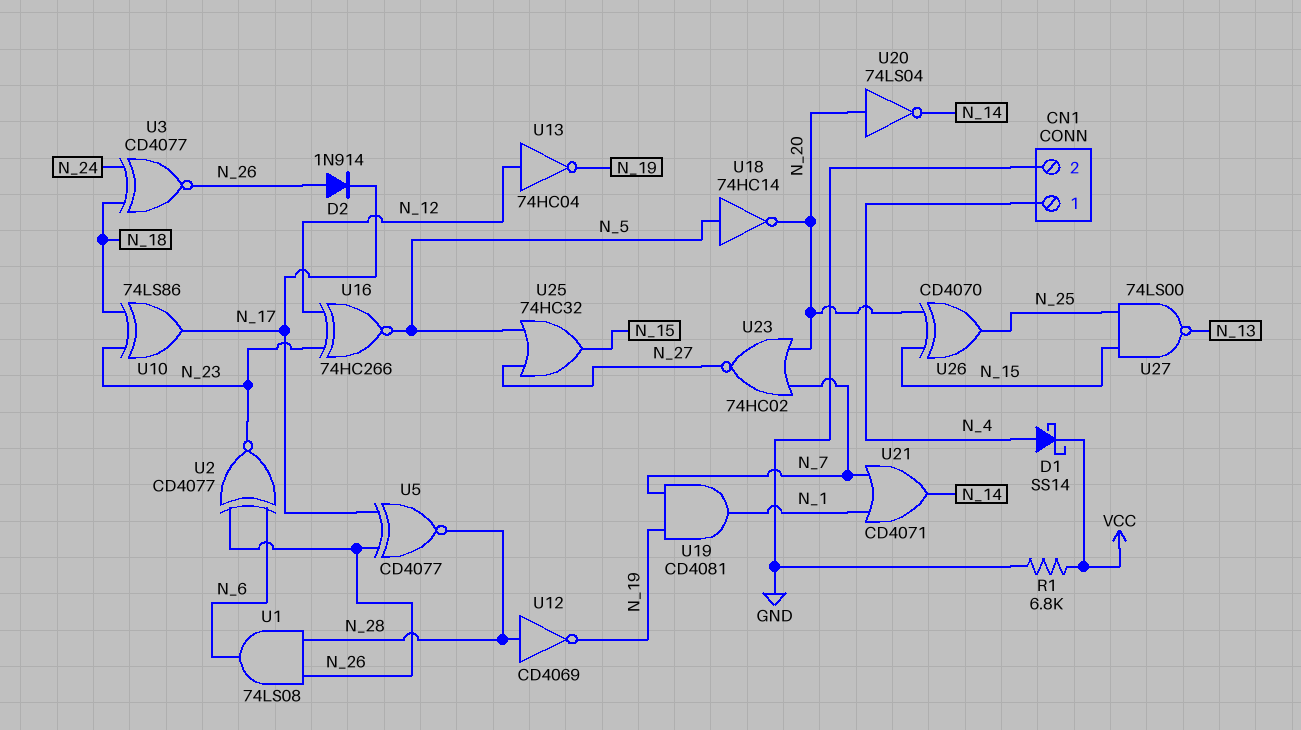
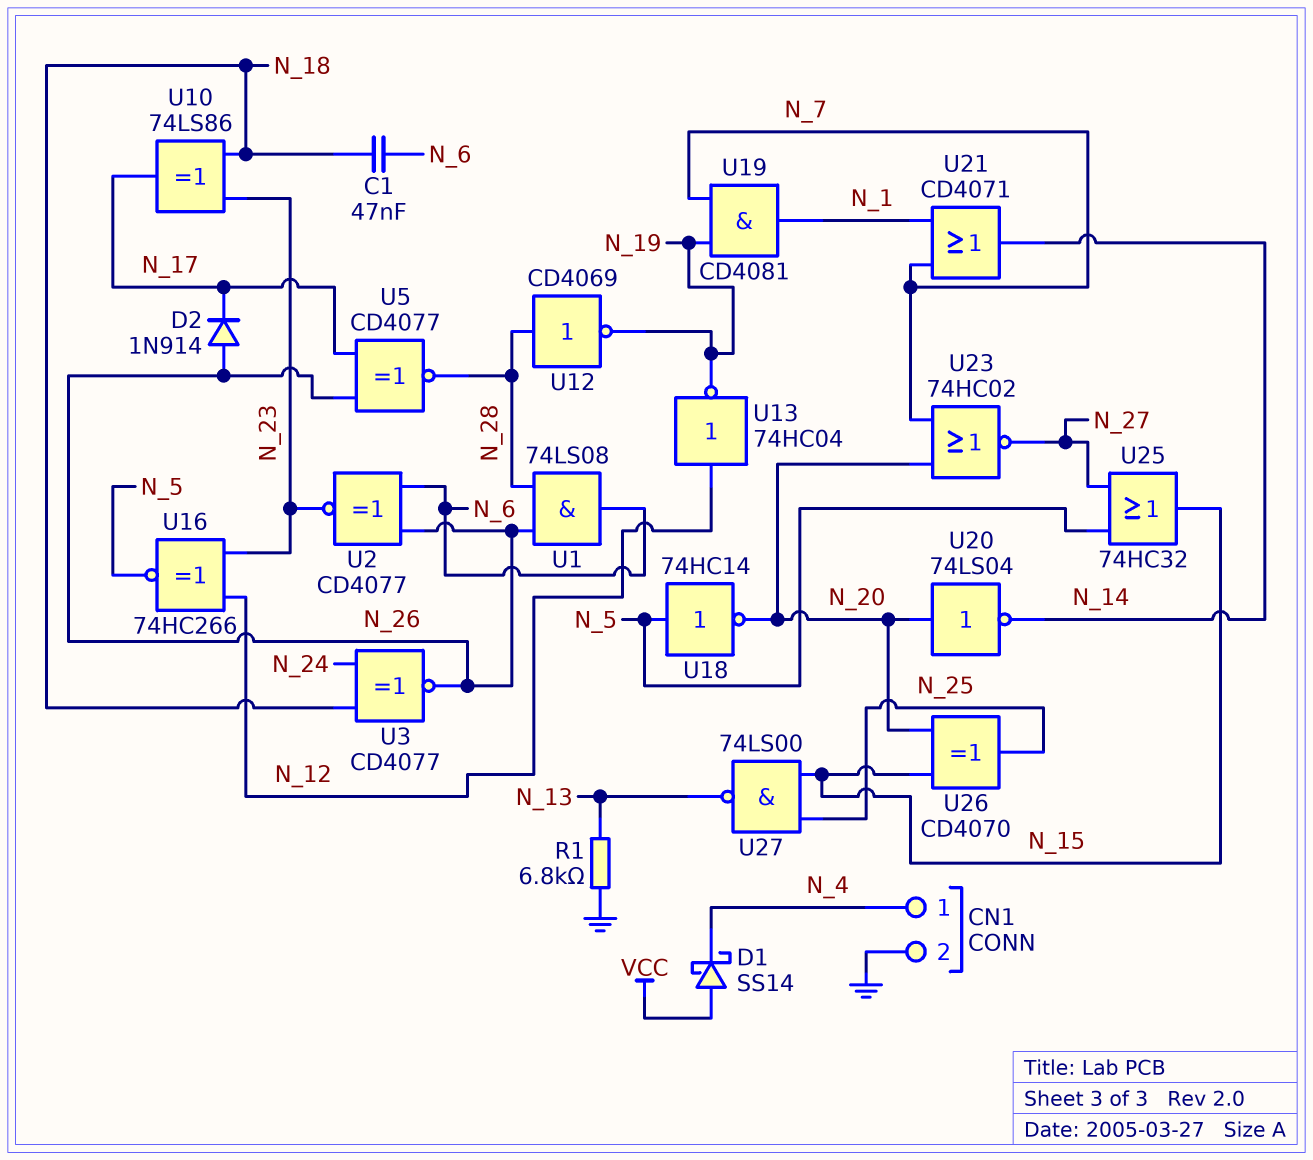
C1: none -> 47nF (N_6, N_18)
D1: schottky SS14 (A N_4, K VCC) -> schottky SS14 (A VCC, K N_4)
R1: 6.8k (GND, VCC) -> 6.8k (GND, N_13)

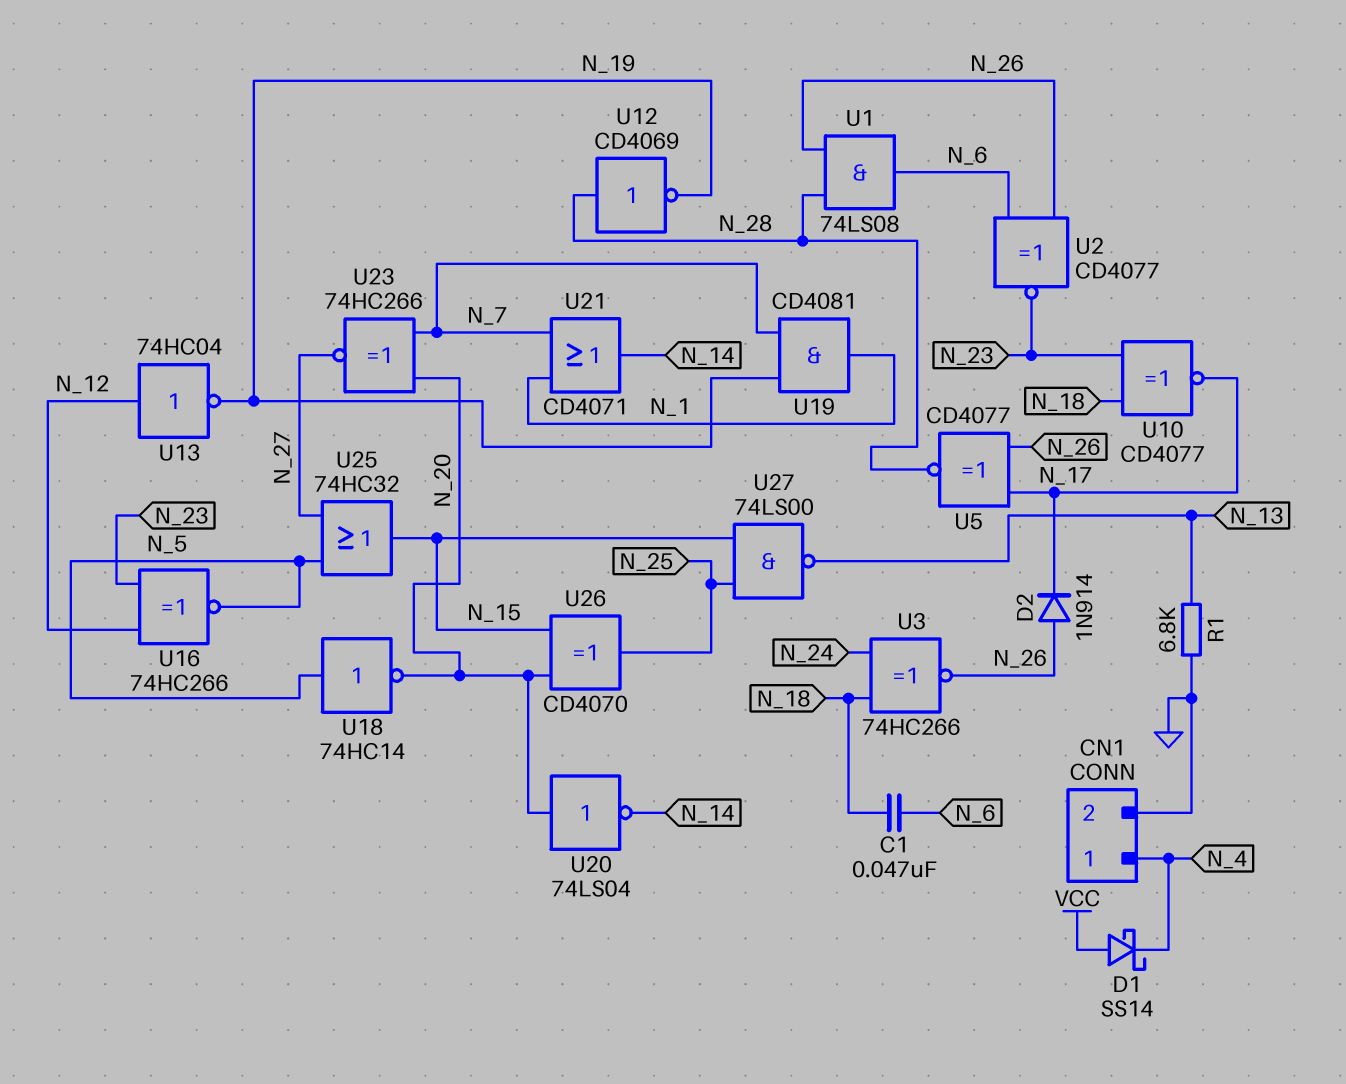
U3: XNOR CD4077 (in N_18, in N_24, out N_26) -> XNOR 74HC266 (in N_18, in N_24, out N_26)
U10: XOR 74LS86 (in N_18, in N_23, out N_17) -> XNOR CD4077 (in N_18, in N_23, out N_17)
U23: NOR 74HC02 (in N_7, in N_20, out N_27) -> XNOR 74HC266 (in N_7, in N_20, out N_27)

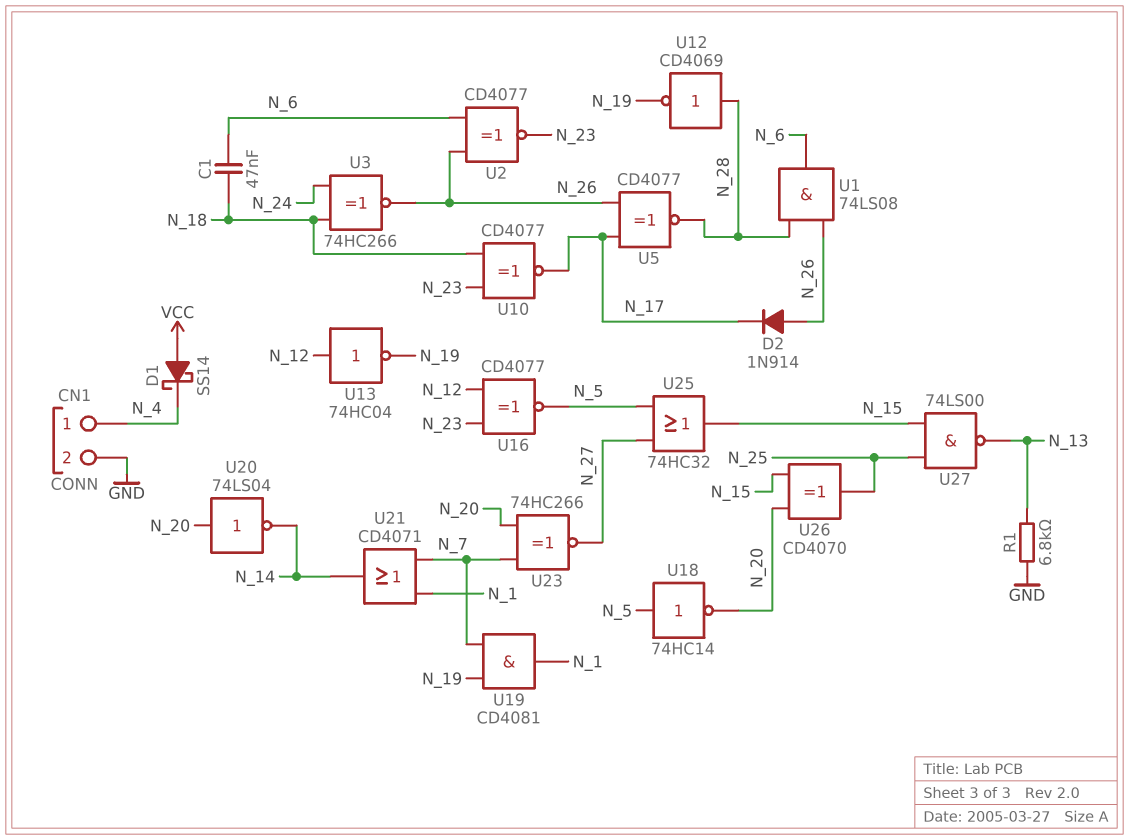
U16: XNOR 74HC266 (in N_12, in N_23, out N_5) -> XNOR CD4077 (in N_12, in N_23, out N_5)

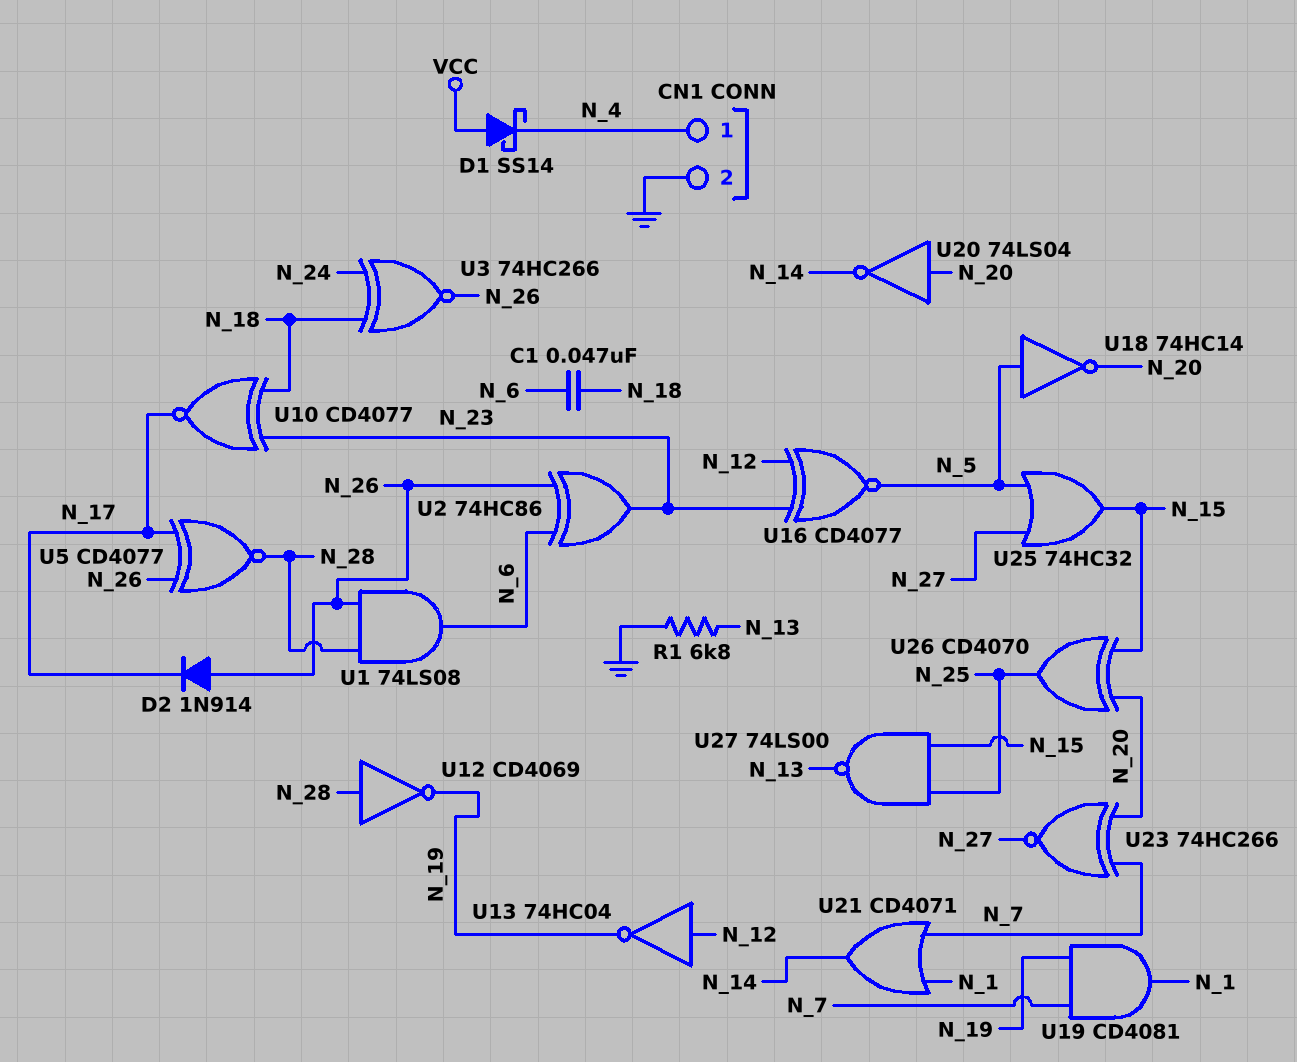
U2: XNOR CD4077 (in N_6, in N_26, out N_23) -> XOR 74HC86 (in N_6, in N_26, out N_23)

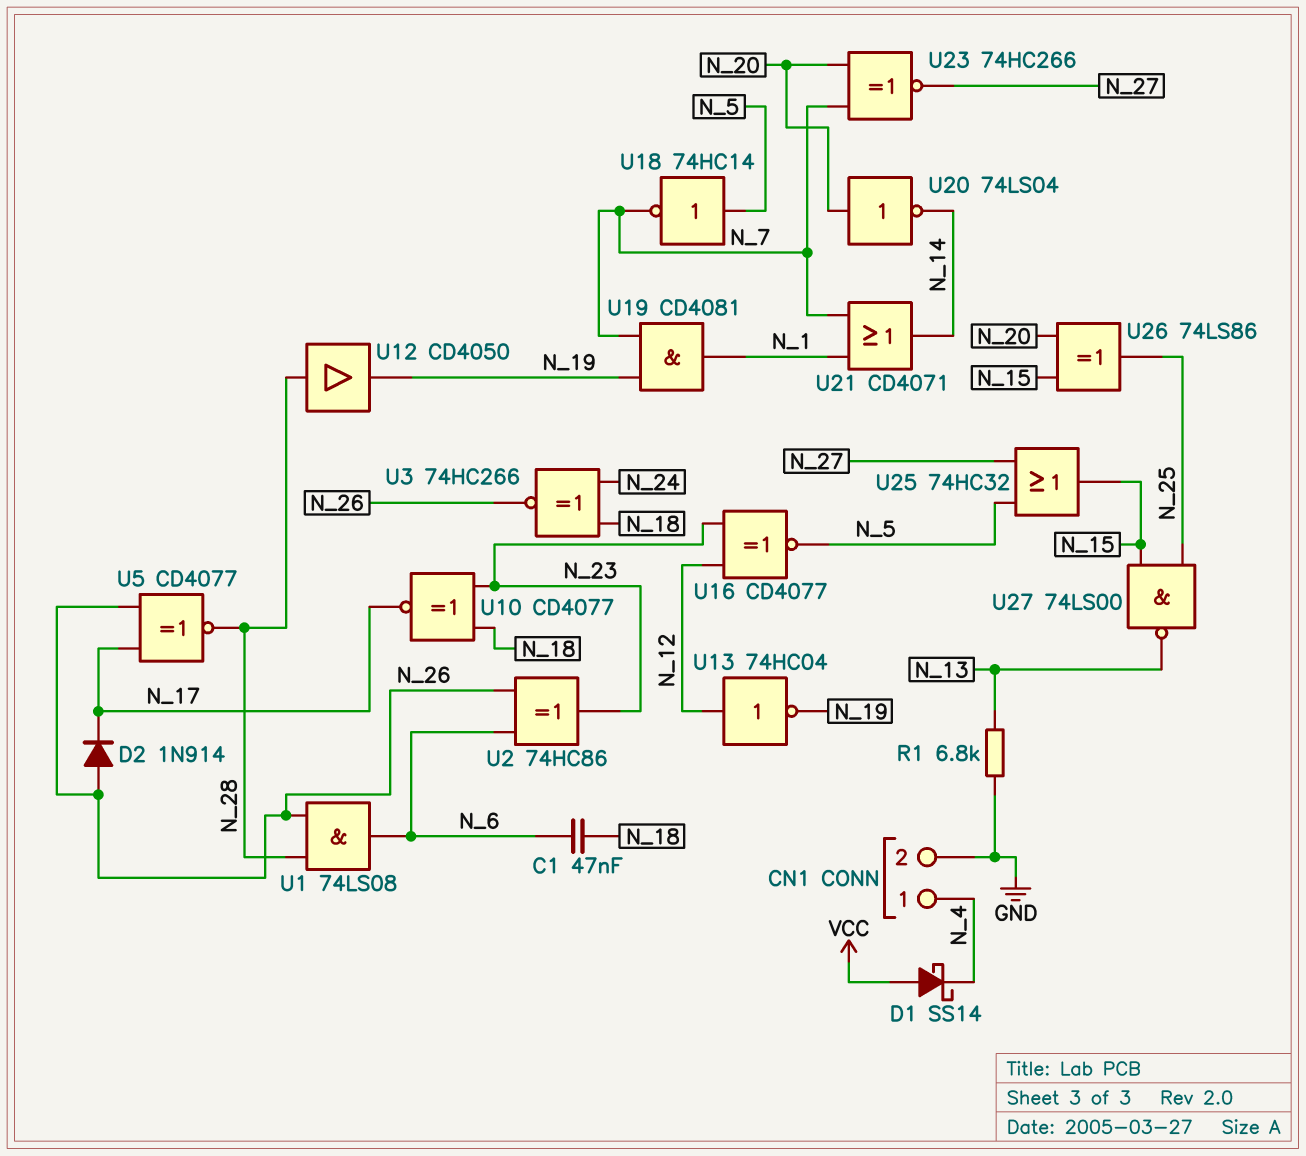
U12: NOT CD4069 (in N_28, out N_19) -> buffer CD4050 (in N_28, out N_19)
U18: NOT 74HC14 (in N_5, out N_20) -> NOT 74HC14 (in N_5, out N_7)
U26: XOR CD4070 (in N_15, in N_20, out N_25) -> XOR 74LS86 (in N_15, in N_20, out N_25)

